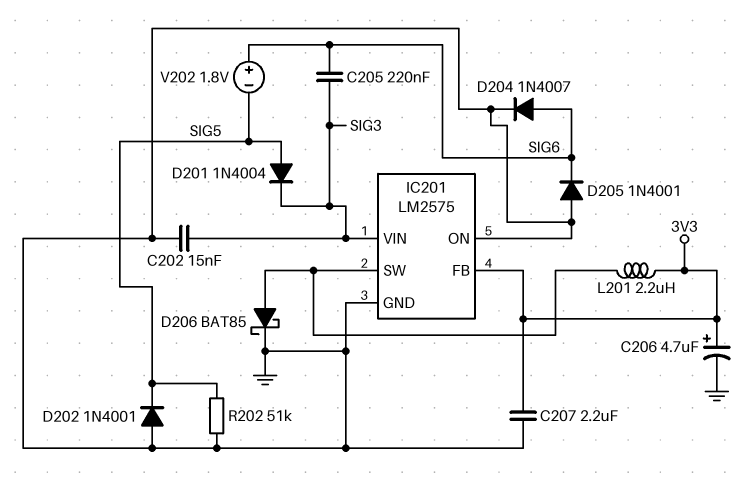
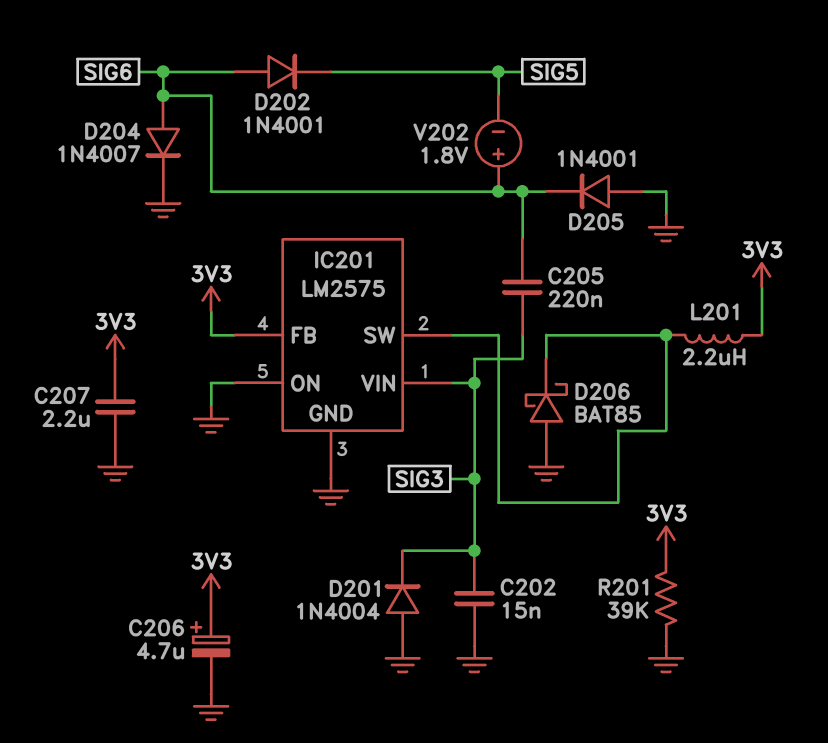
D201: diode 1N4004 (A SIG5, K SIG3) -> diode 1N4004 (A GND, K SIG3)
D202: diode 1N4001 (A GND, K SIG5) -> diode 1N4001 (A SIG6, K SIG5)
D206: schottky BAT85 (A IC201/SW, K GND) -> schottky BAT85 (A GND, K IC201/SW)
R201: none -> 39k (3V3, GND)
R202: 51k (GND, SIG5) -> none

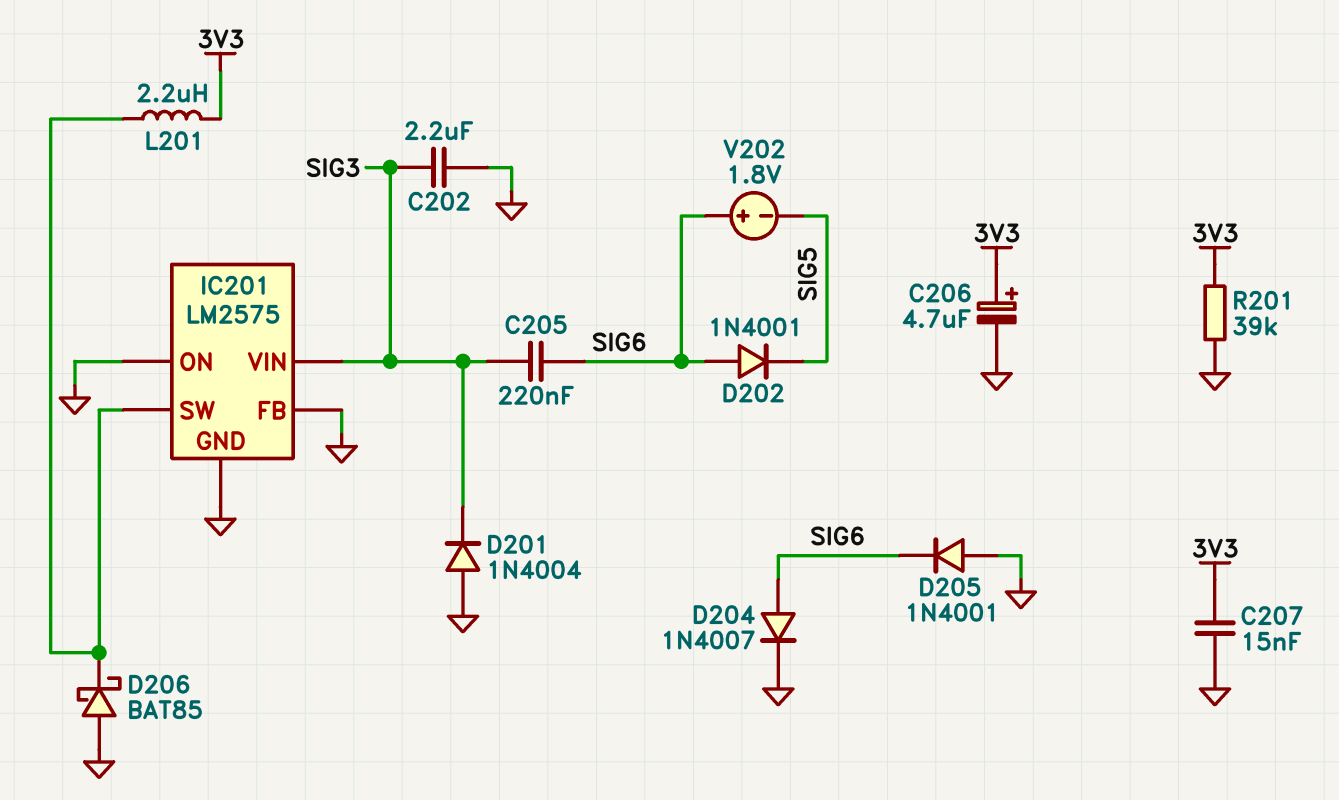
C202: 15nF (GND, SIG3) -> 2.2uF (GND, SIG3)
C207: 2.2uF (3V3, GND) -> 15nF (3V3, GND)
IC201 pin FB: 3V3 -> GND

